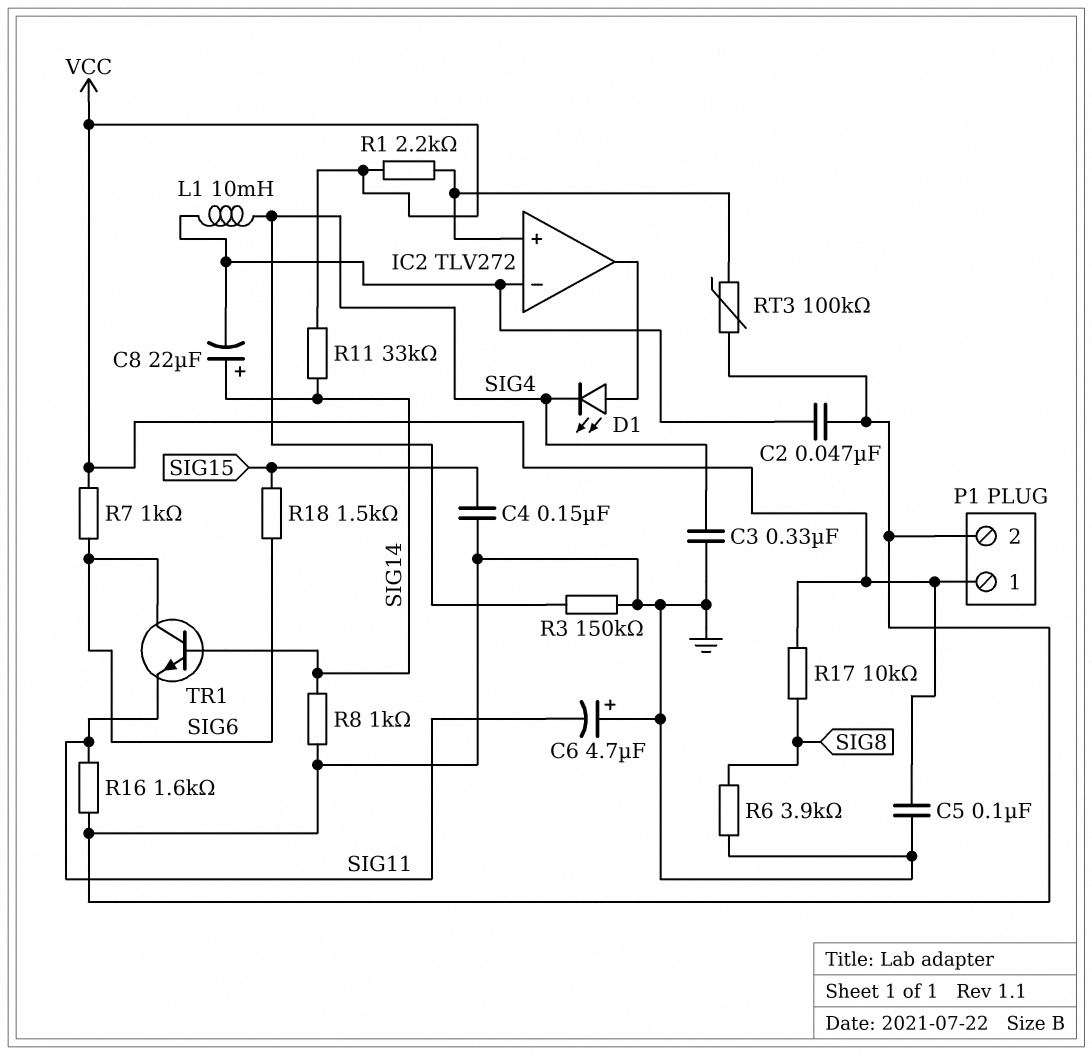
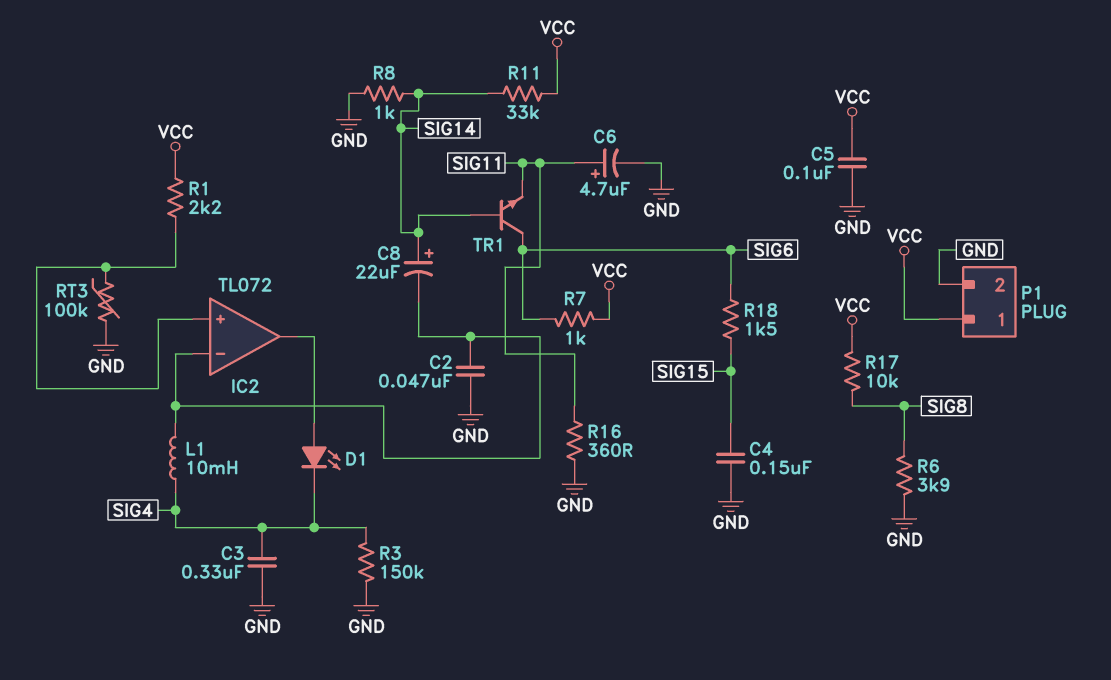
C6: 4.7uF (plus GND, minus SIG11) -> 4.7uF (plus SIG11, minus GND)
IC2: TLV272 -> TL072
R16: 1.6k (GND, SIG11) -> 360 (GND, SIG11)

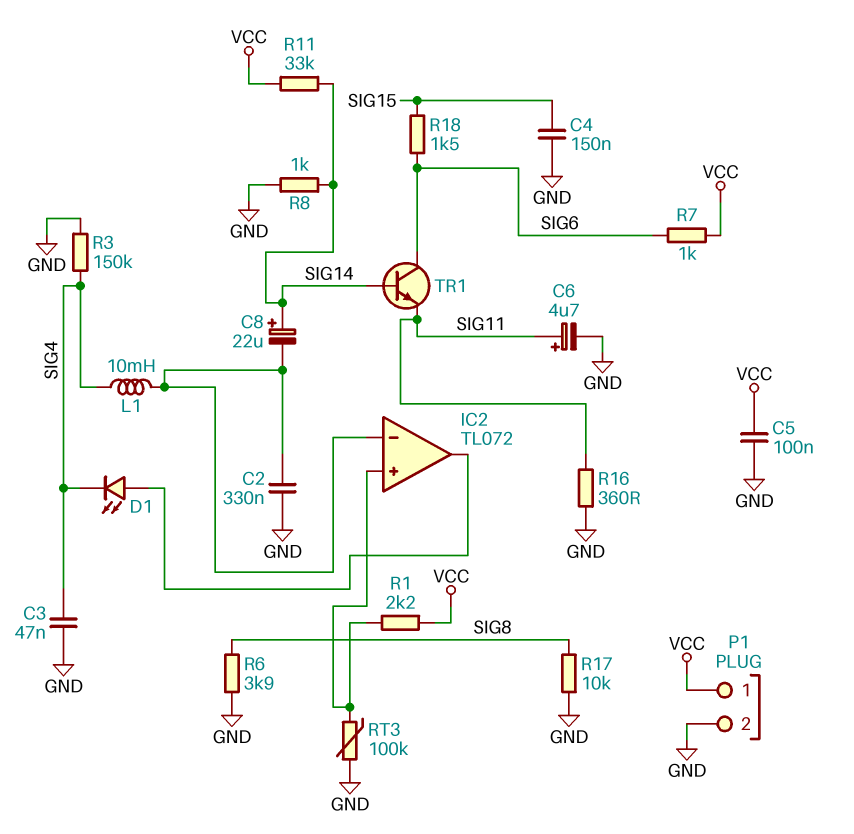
C2: 47nF (GND, IC2/in-) -> 330nF (GND, IC2/in-)
C3: 330nF (GND, SIG4) -> 47nF (GND, SIG4)
R17: 10k (SIG8, VCC) -> 10k (GND, SIG8)

